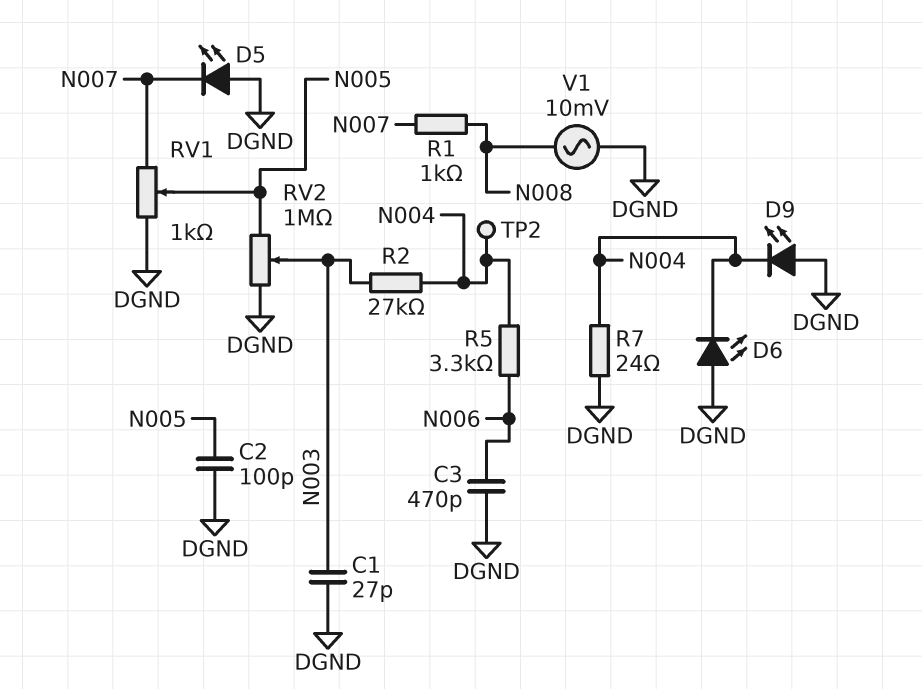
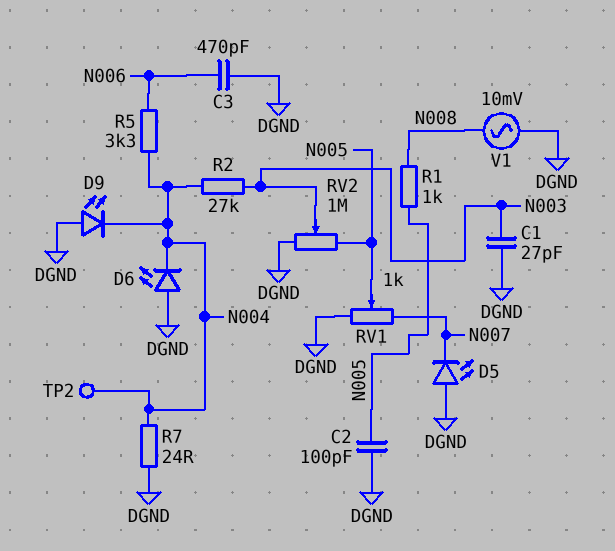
R1: 1k (N007, N008) -> 1k (N005, N008)

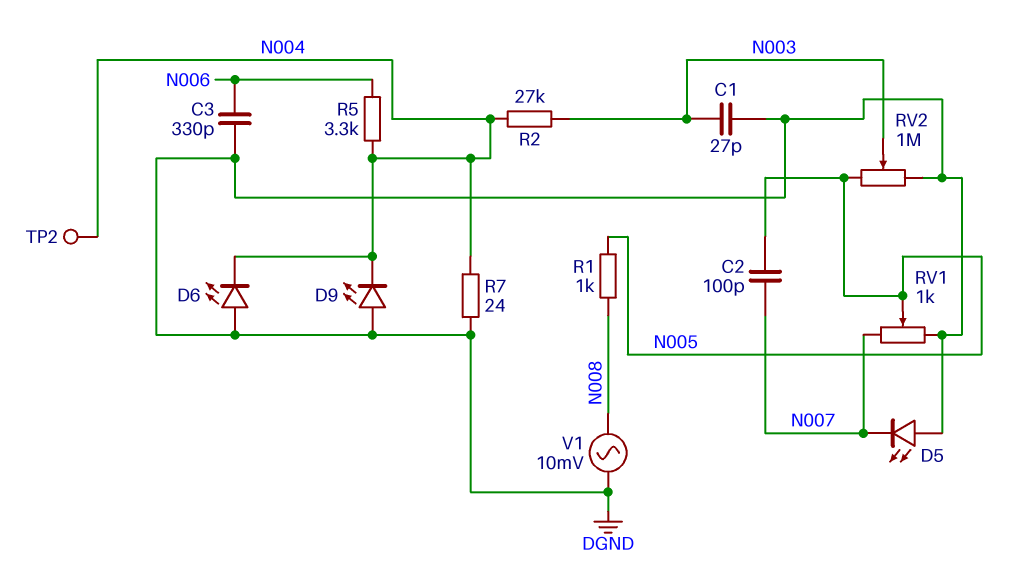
C2: 100pF (DGND, N005) -> 100pF (N005, N007)
C3: 470pF (DGND, N006) -> 330pF (DGND, N006)

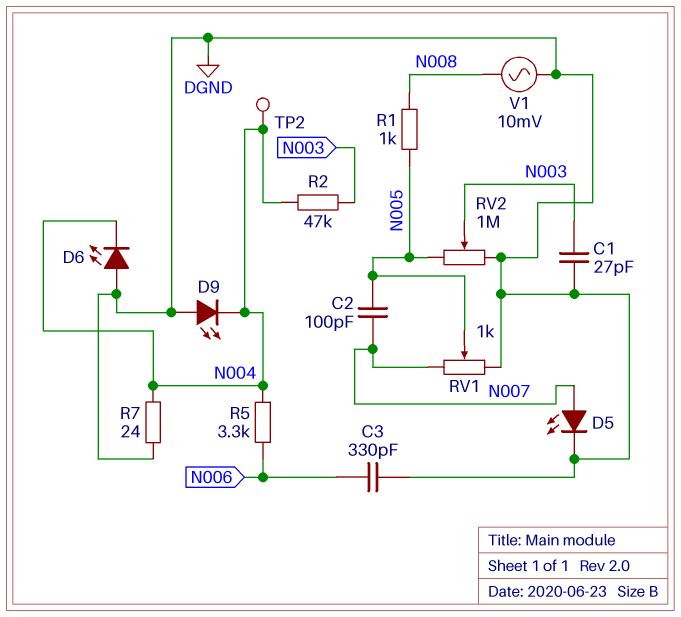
D5: LED (A DGND, K N007) -> LED (A N007, K DGND)
R2: 27k (N003, N004) -> 47k (N003, N004)

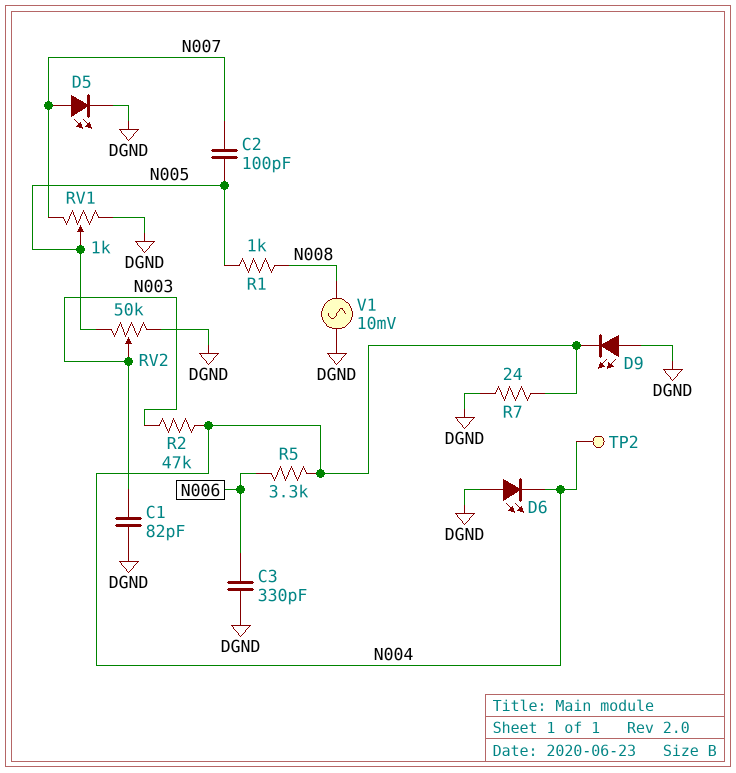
C1: 27pF (DGND, N003) -> 82pF (DGND, N003)
RV2: 1M (DGND, N005, wiper N003) -> 50k (DGND, N005, wiper N003)

